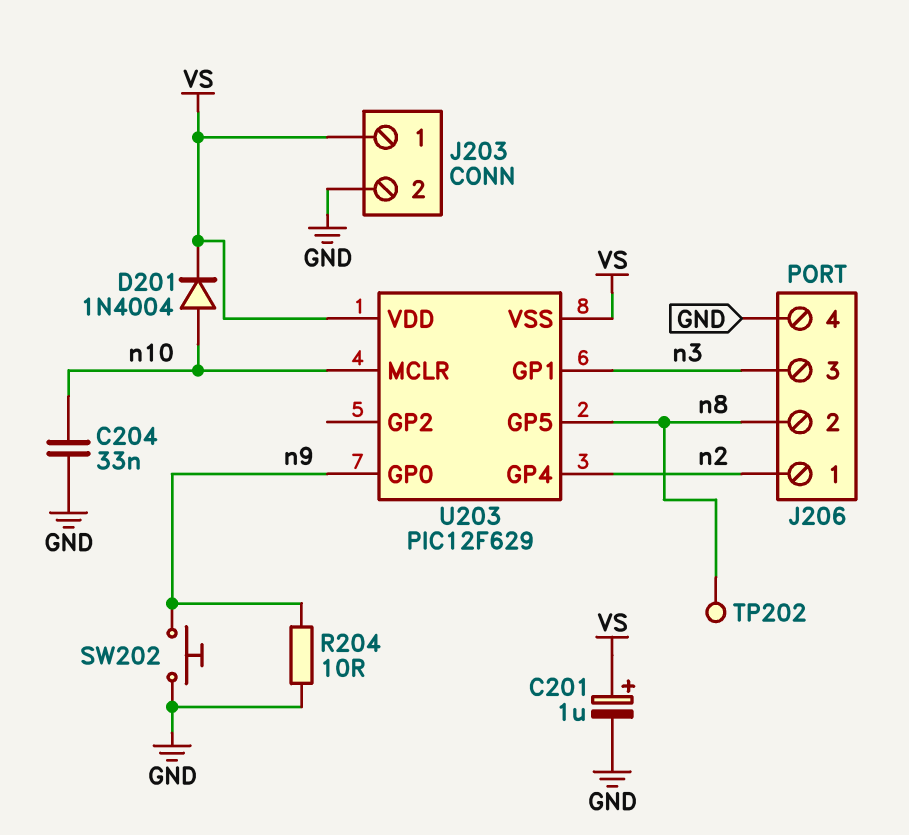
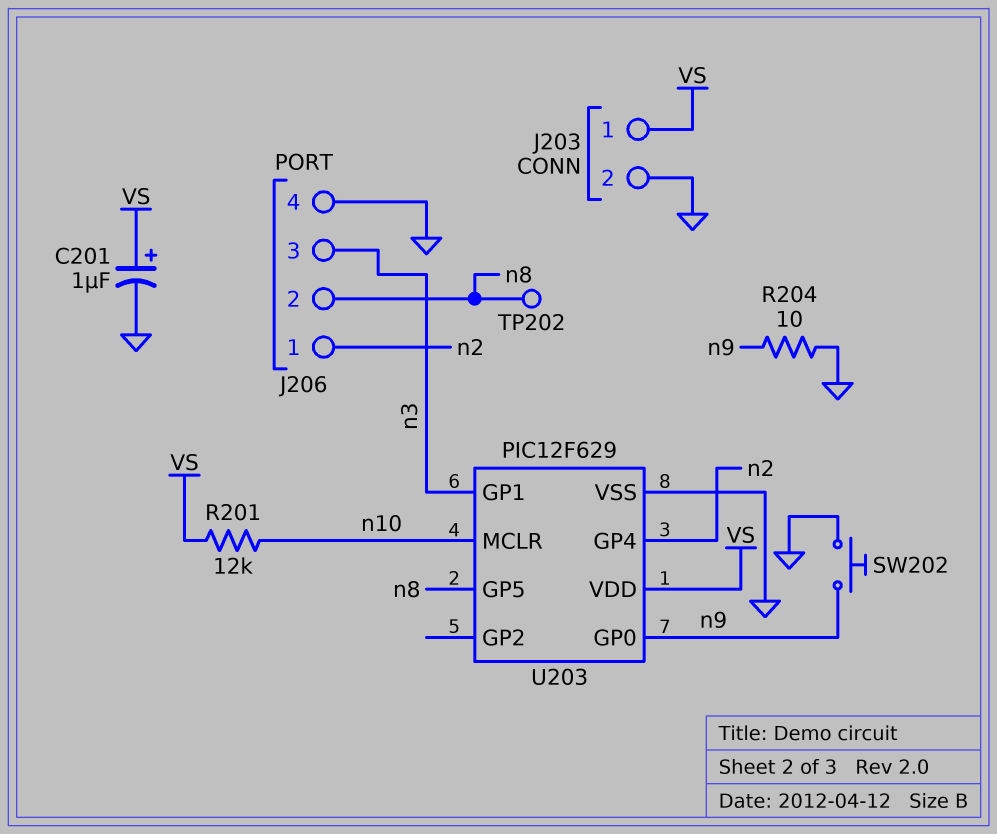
C204: 33nF (GND, n10) -> none
D201: diode 1N4004 (A n10, K VS) -> none
R201: none -> 12k (VS, n10)
U203 pin VSS: VS -> GND

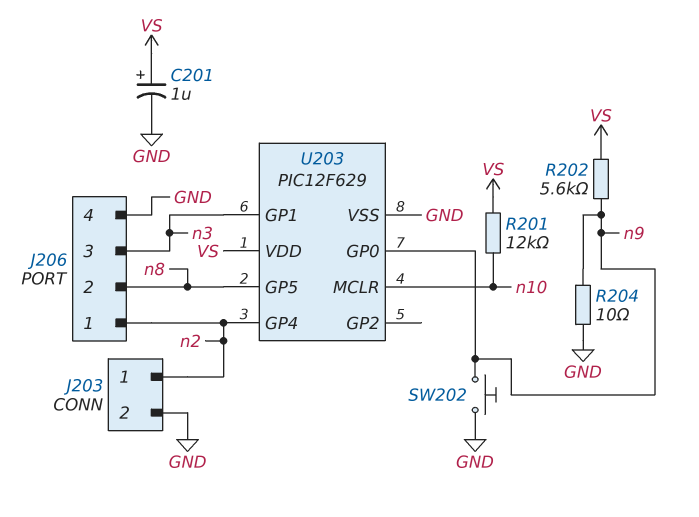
J203 pin 1: VS -> n2
R202: none -> 5.6k (VS, n9)
TP202: test point (n8) -> none

